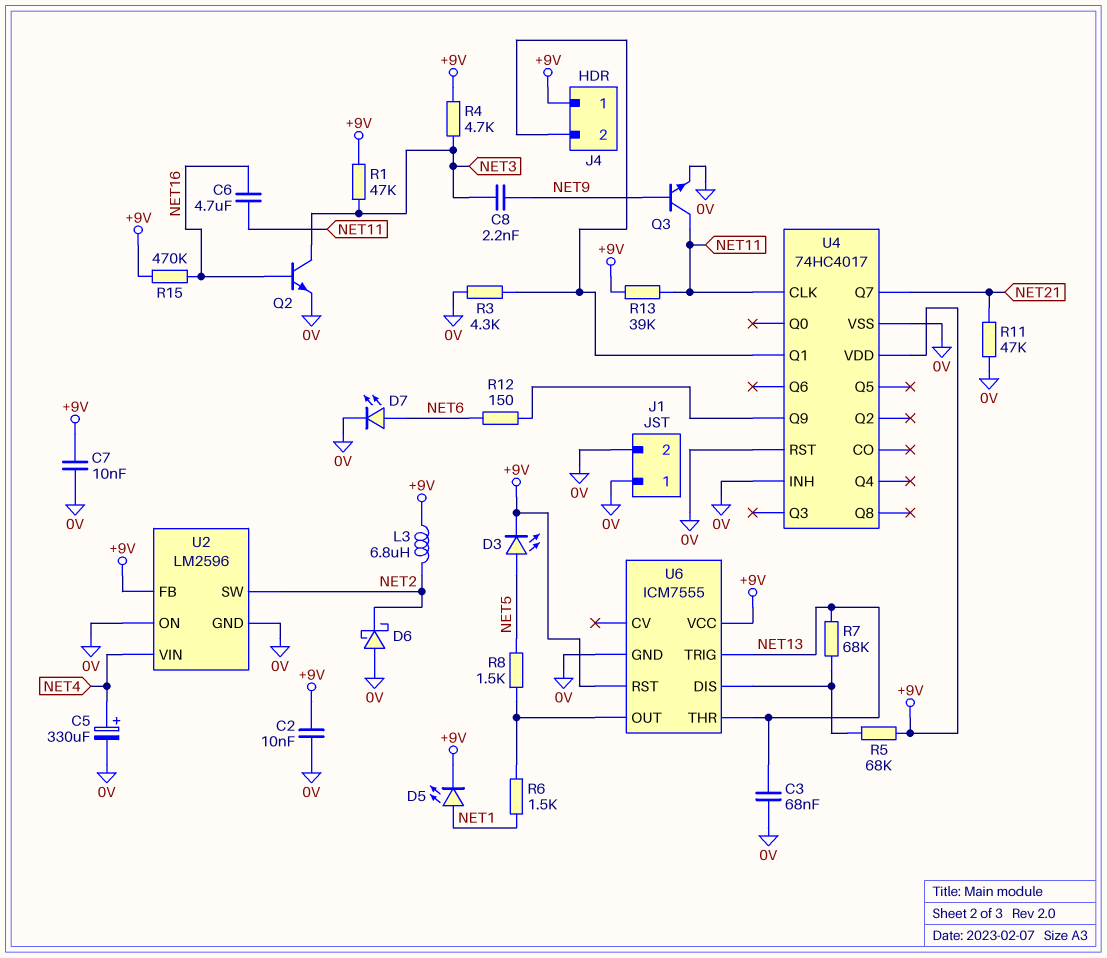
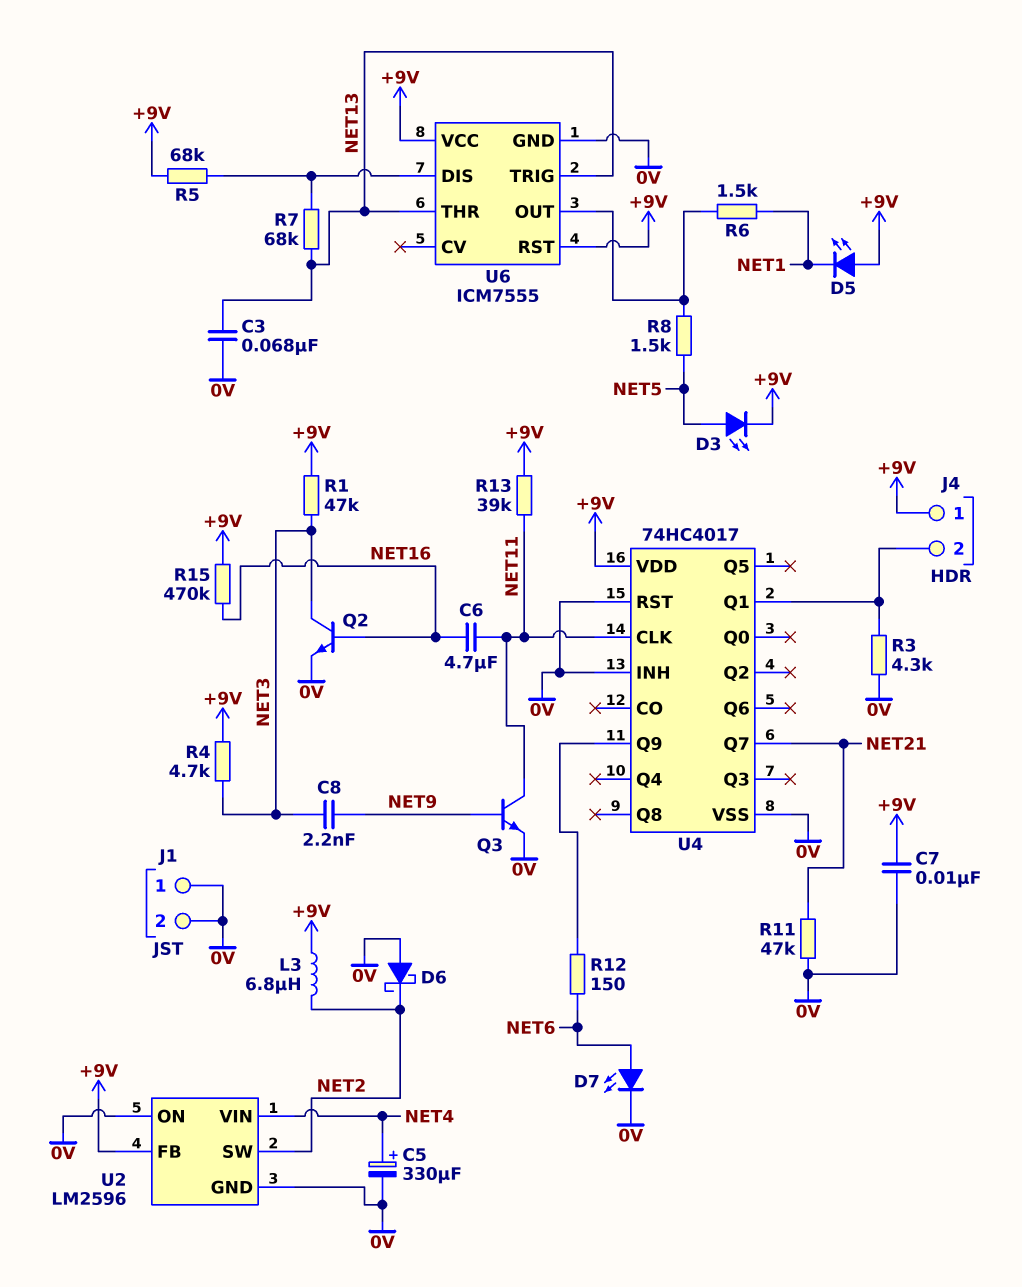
C2: 10nF (+9V, 0V) -> none
D5: LED (A NET1, K +9V) -> LED (A +9V, K NET1)

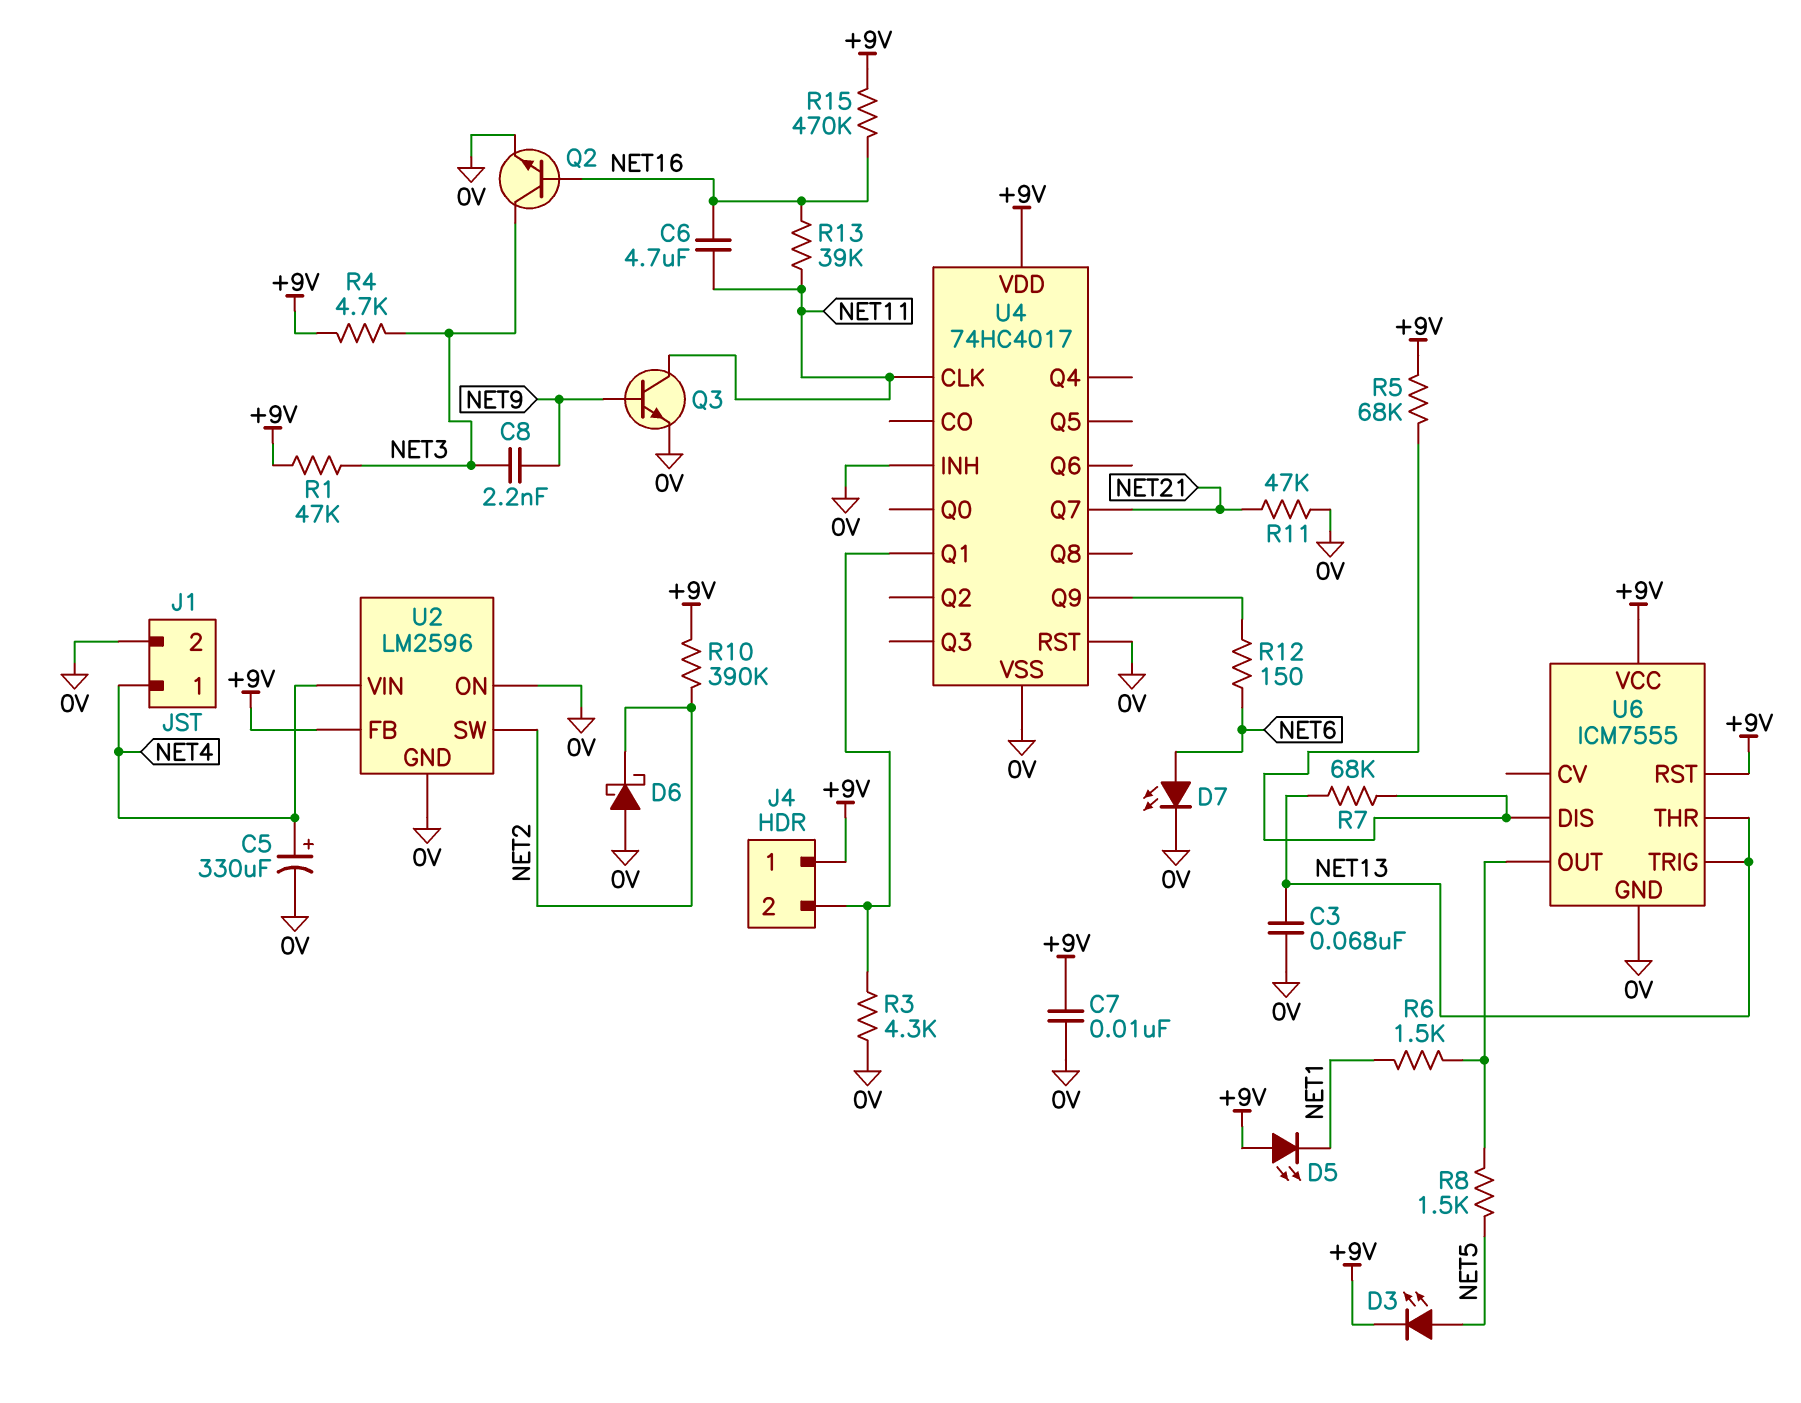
J1 pin 1: 0V -> NET4
L3: 6.8uH (+9V, NET2) -> none
R10: none -> 390k (+9V, NET2)
R13: 39k (+9V, NET11) -> 39k (NET11, NET16)

